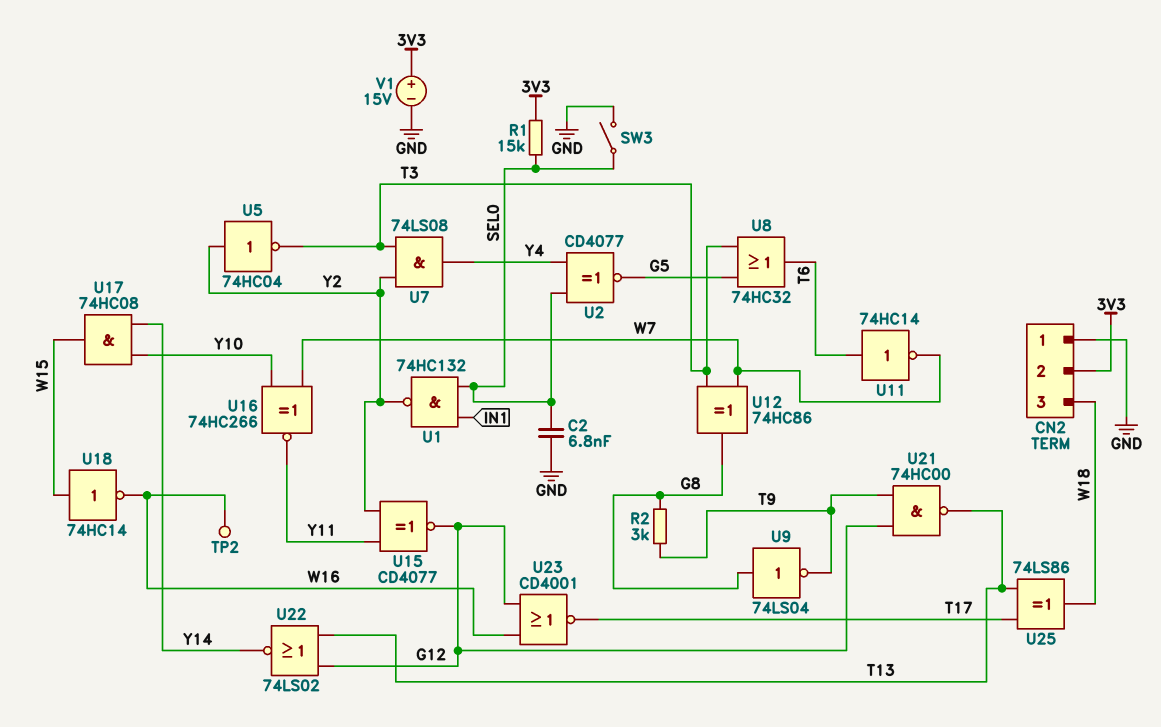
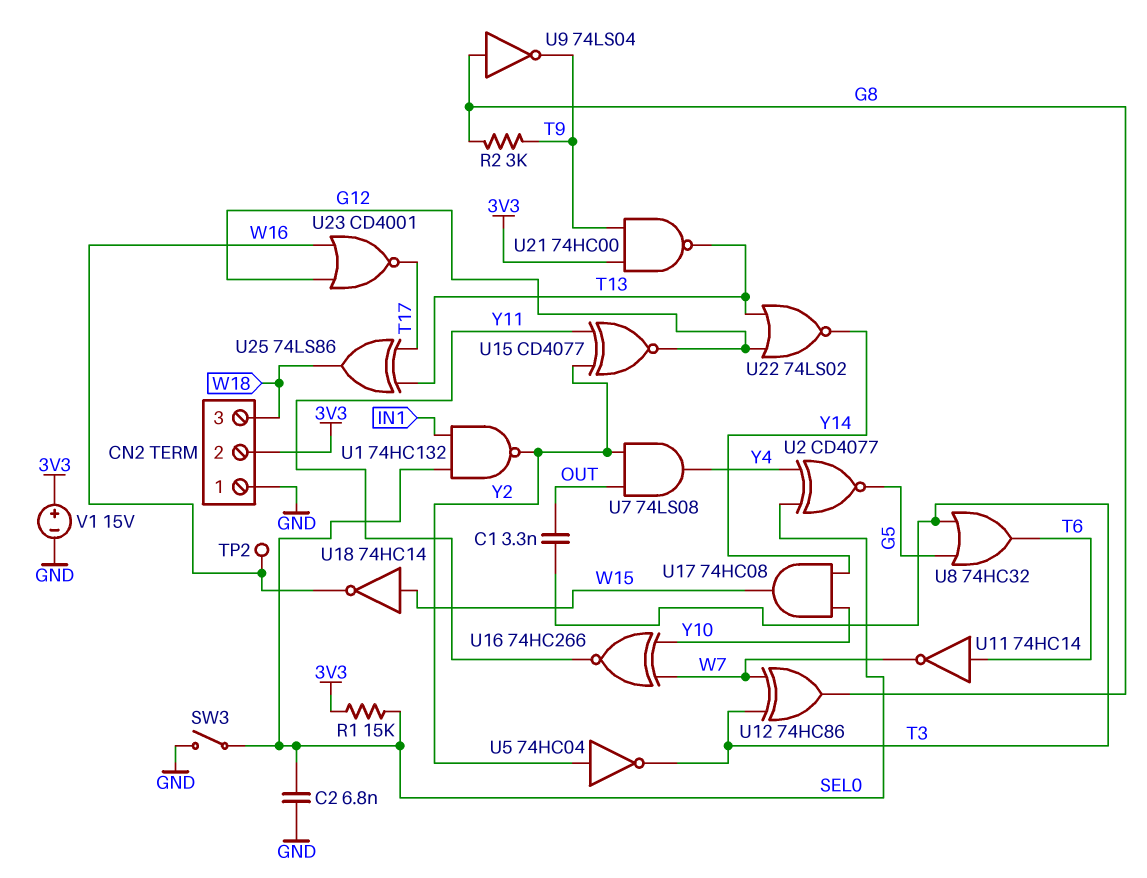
C1: none -> 3.3nF (OUT, T3)
U7: AND 74LS08 (in T3, in Y2, out Y4) -> AND 74LS08 (in OUT, in Y2, out Y4)
U21: NAND 74HC00 (in G12, in T9, out T13) -> NAND 74HC00 (in 3V3, in T9, out T13)

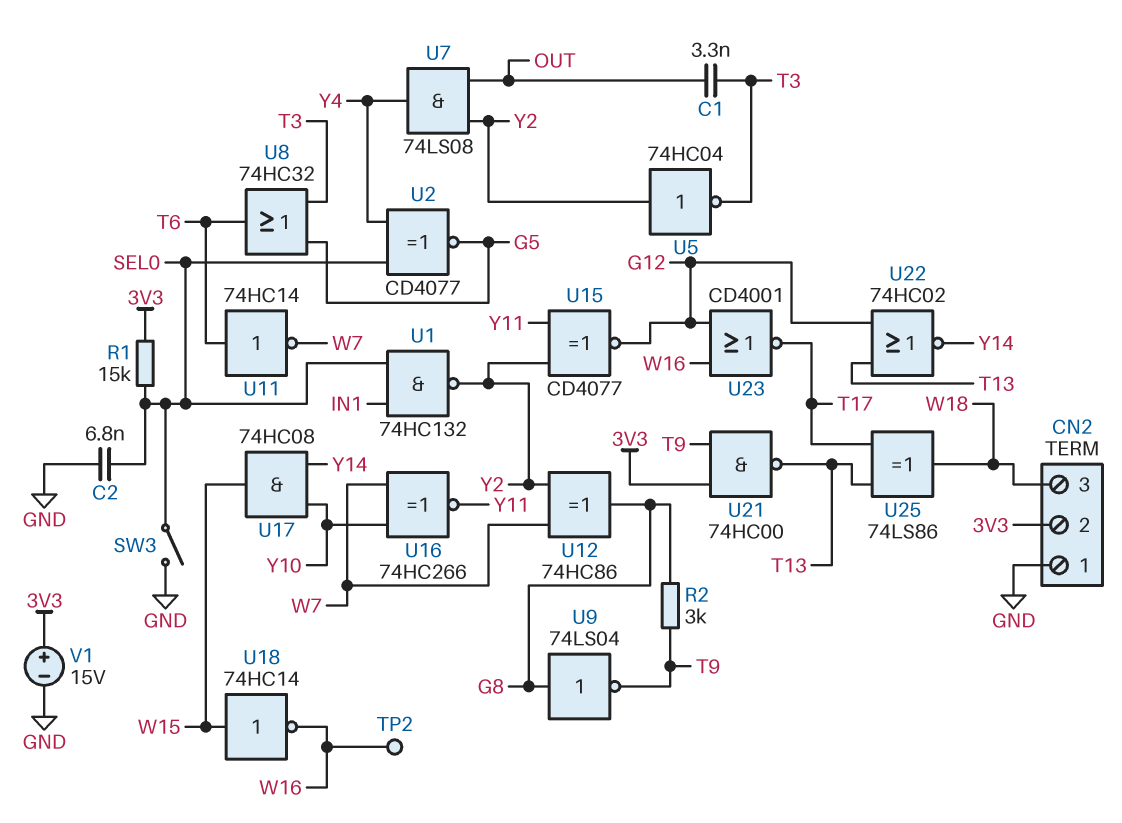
U12: XOR 74HC86 (in T3, in W7, out G8) -> XOR 74HC86 (in W7, in Y2, out G8)
U22: NOR 74LS02 (in G12, in T13, out Y14) -> NOR 74HC02 (in G12, in T13, out Y14)

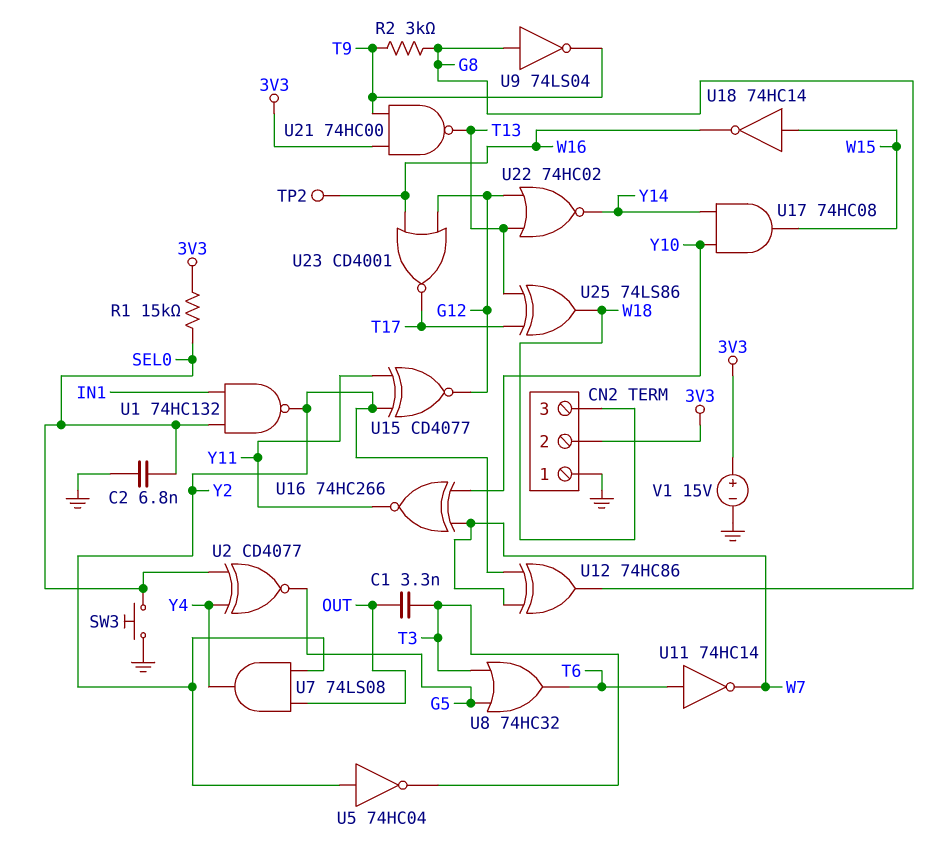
SW3: switch (GND, SEL0) -> button (GND, SEL0)

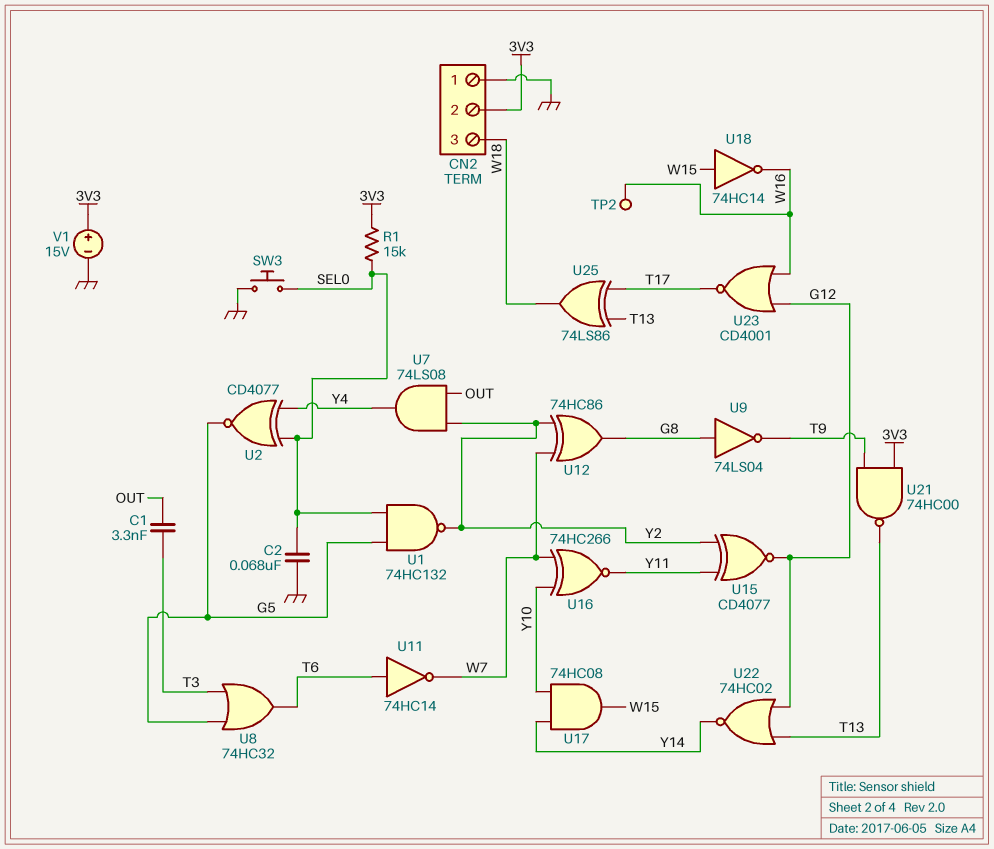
C2: 6.8nF (GND, SEL0) -> 68nF (GND, SEL0)
R2: 3k (G8, T9) -> none
U1: NAND 74HC132 (in IN1, in SEL0, out Y2) -> NAND 74HC132 (in G5, in SEL0, out Y2)
U5: NOT 74HC04 (in Y2, out T3) -> none

